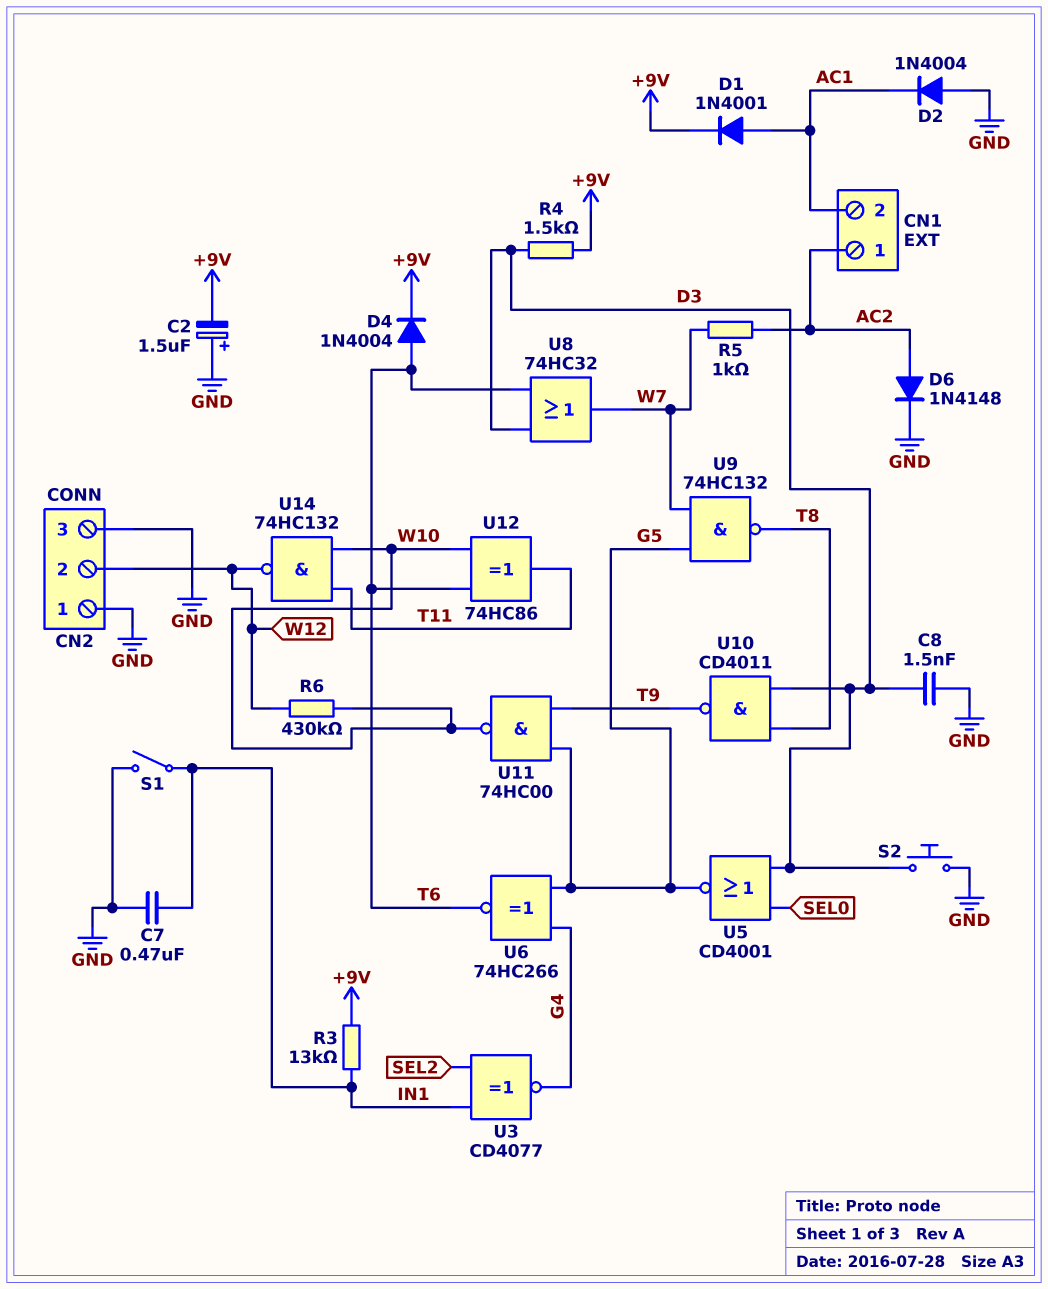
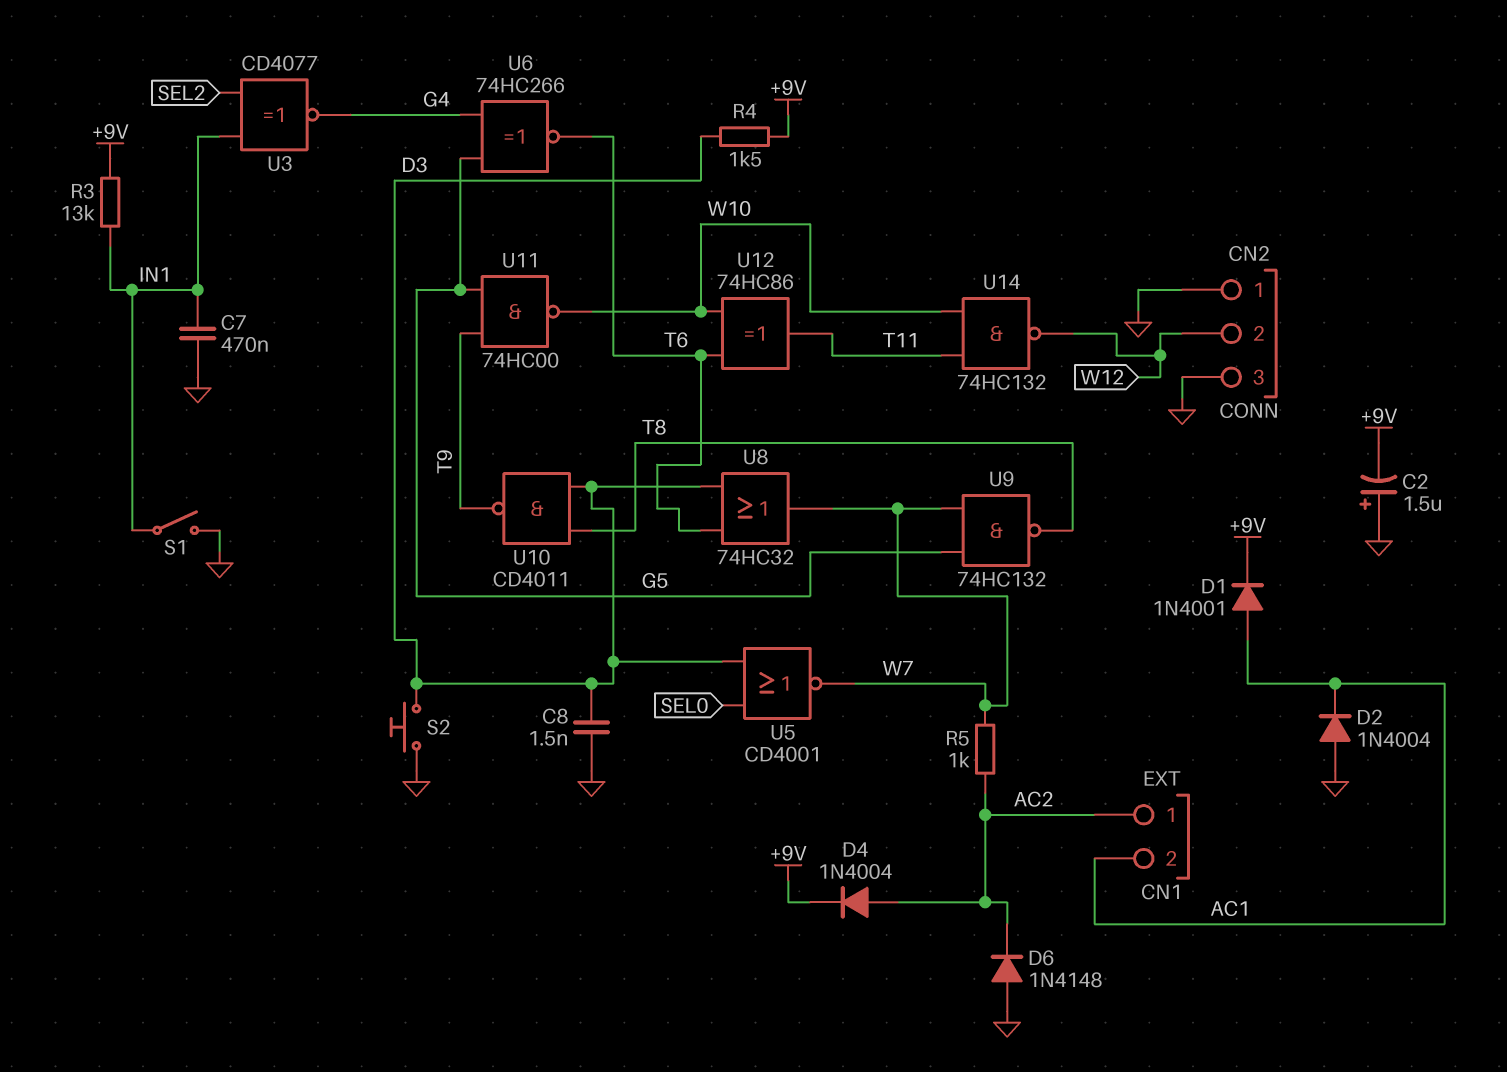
D4: diode 1N4004 (A T6, K +9V) -> diode 1N4004 (A AC2, K +9V)
D6: diode 1N4148 (A AC2, K GND) -> diode 1N4148 (A GND, K AC2)
R6: 430k (W10, W12) -> none
U5: NOR CD4001 (in D3, in SEL0, out G5) -> NOR CD4001 (in D3, in SEL0, out W7)

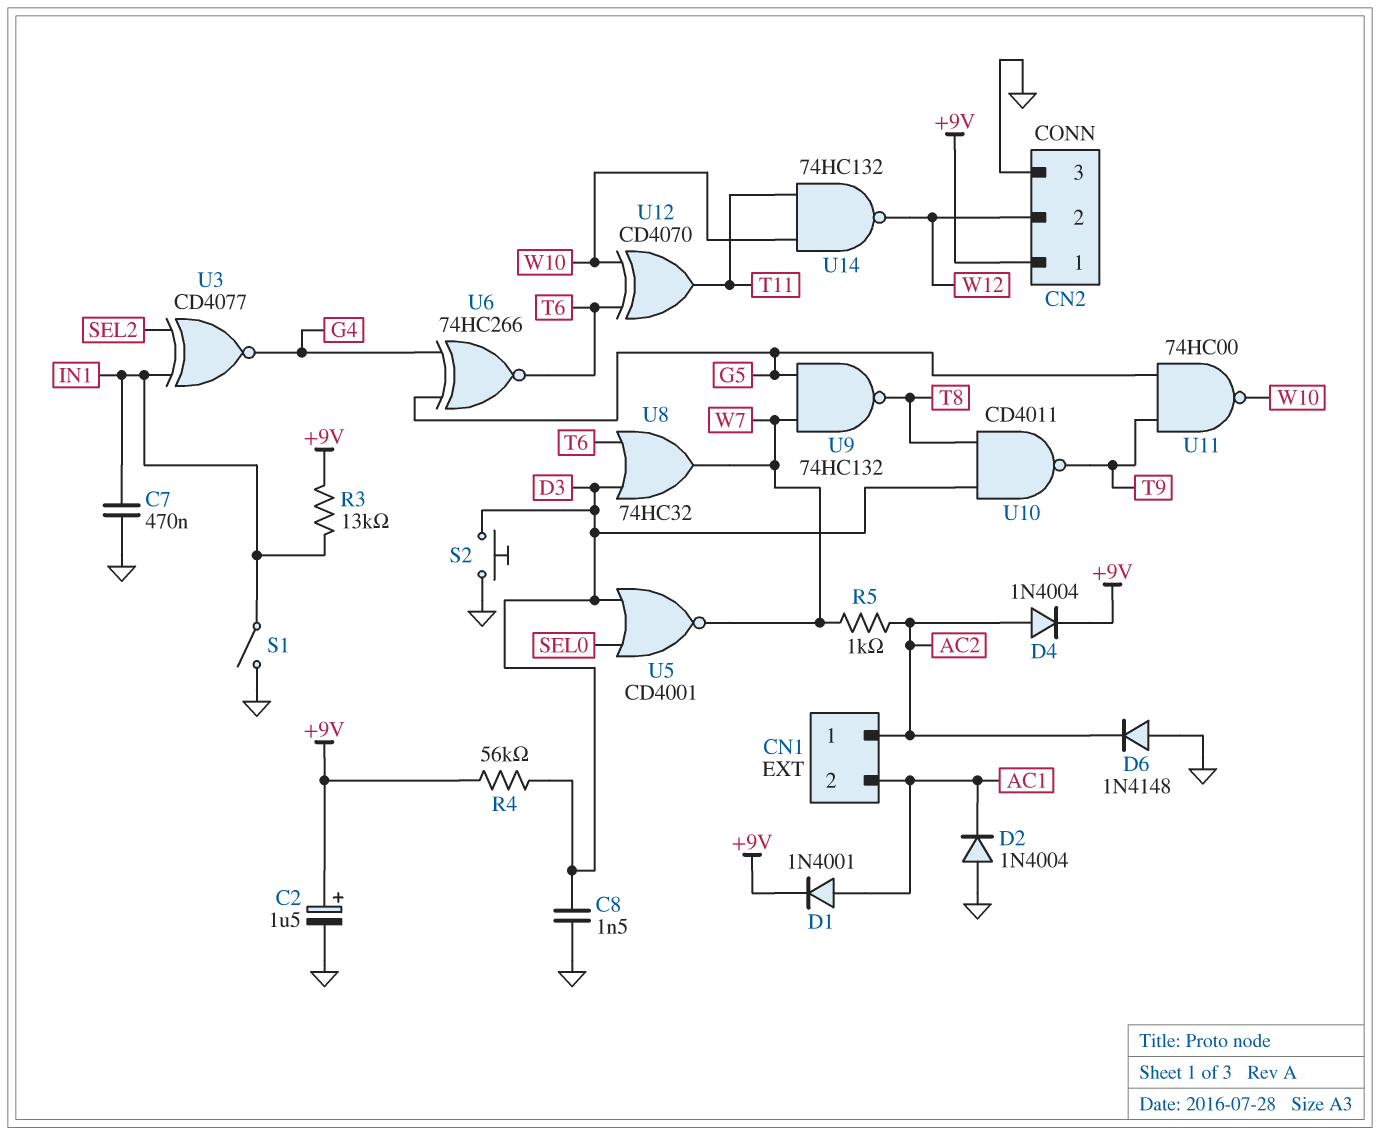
C2: 1.5uF (plus GND, minus +9V) -> 1.5uF (plus +9V, minus GND)
CN2 pin 1: GND -> +9V
R4: 1.5k (+9V, D3) -> 56k (+9V, D3)
U12: XOR 74HC86 (in T6, in W10, out T11) -> XOR CD4070 (in T6, in W10, out T11)

